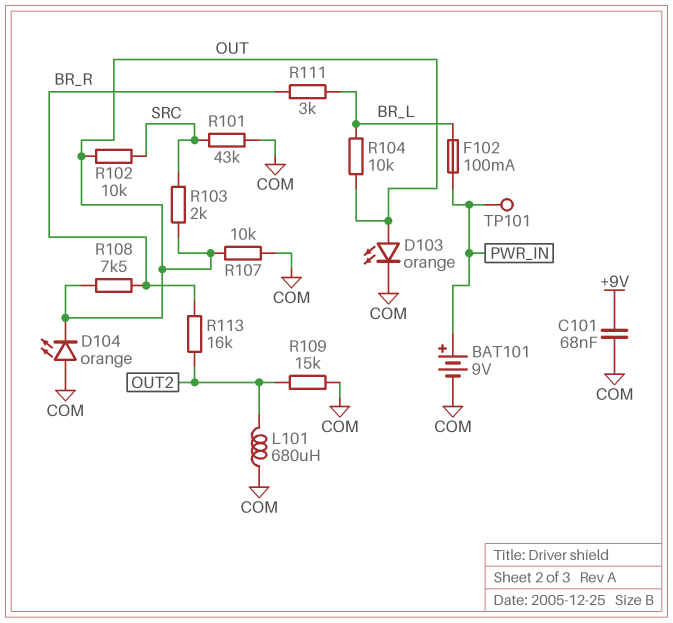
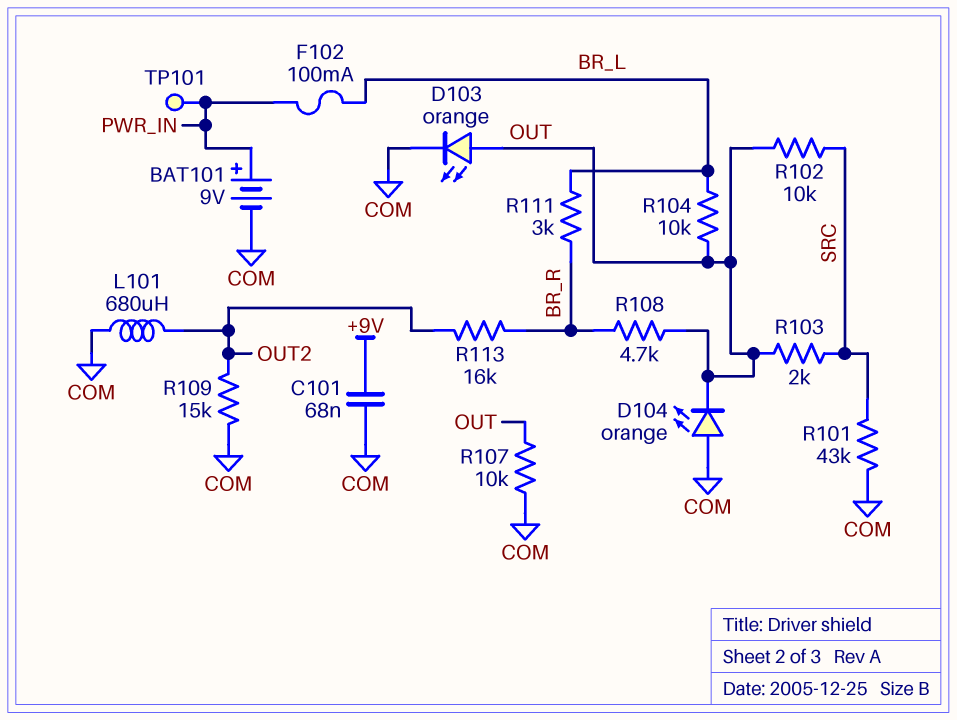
R108: 7.5k (BR_R, OUT) -> 4.7k (BR_R, OUT)

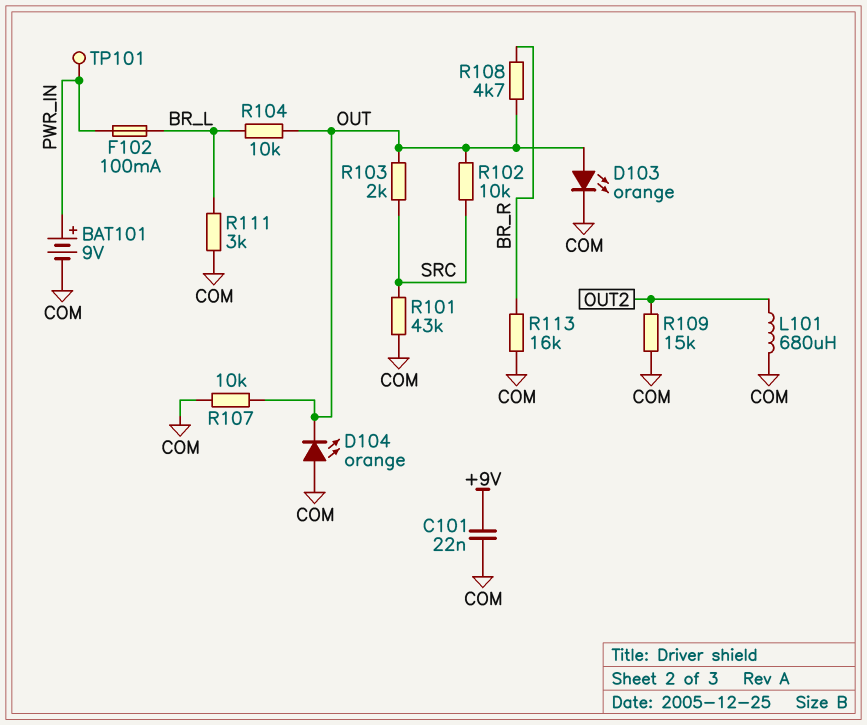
C101: 68nF (+9V, COM) -> 22nF (+9V, COM)
R111: 3k (BR_L, BR_R) -> 3k (BR_L, COM)
R113: 16k (BR_R, OUT2) -> 16k (BR_R, COM)

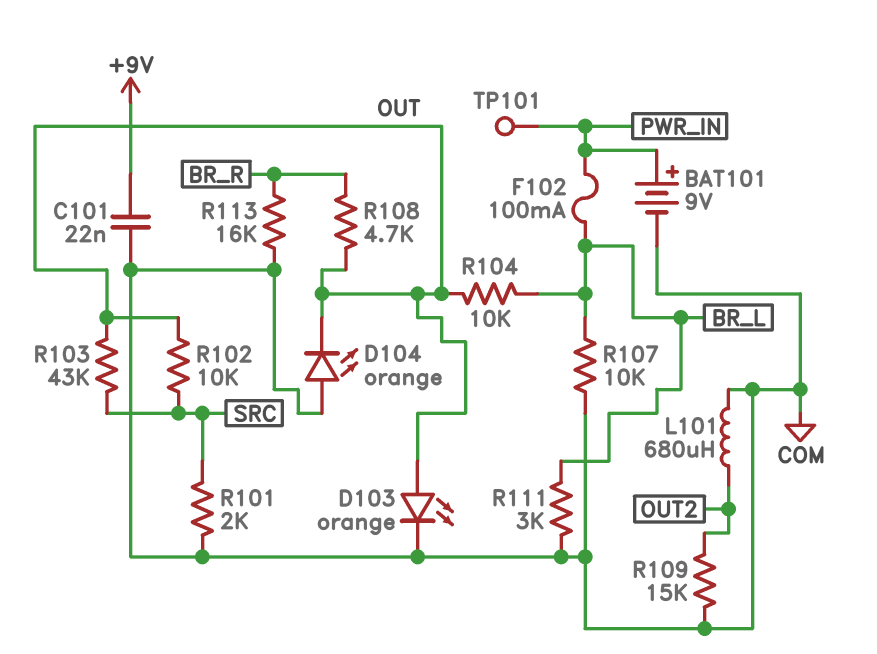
R101: 43k (COM, SRC) -> 2k (COM, SRC)
R103: 2k (OUT, SRC) -> 43k (OUT, SRC)
R107: 10k (COM, OUT) -> 10k (BR_L, COM)

